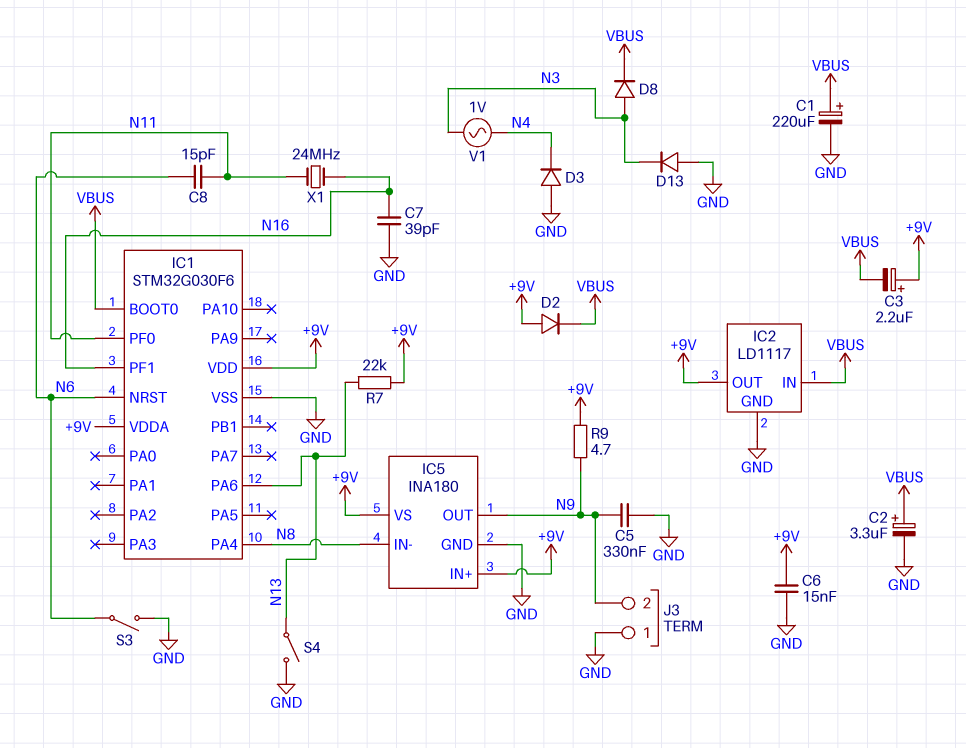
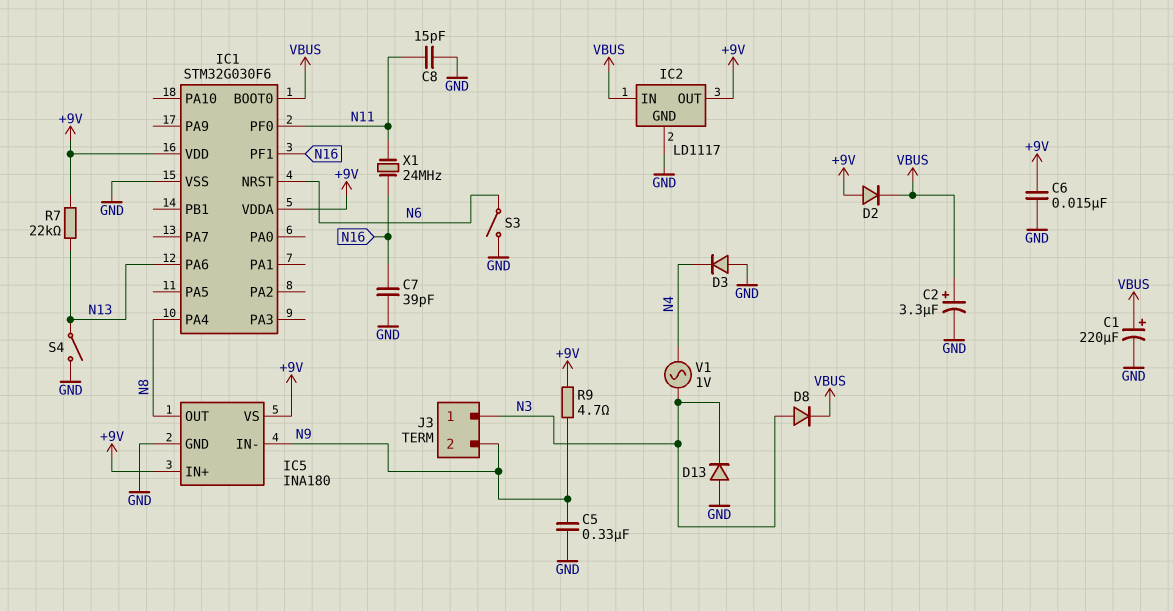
C3: 2.2uF (plus +9V, minus VBUS) -> none
C8: 15pF (N6, N11) -> 15pF (GND, N11)
IC5 pin IN-: N8 -> N9
IC5 pin OUT: N9 -> N8
J3 pin 1: GND -> N3

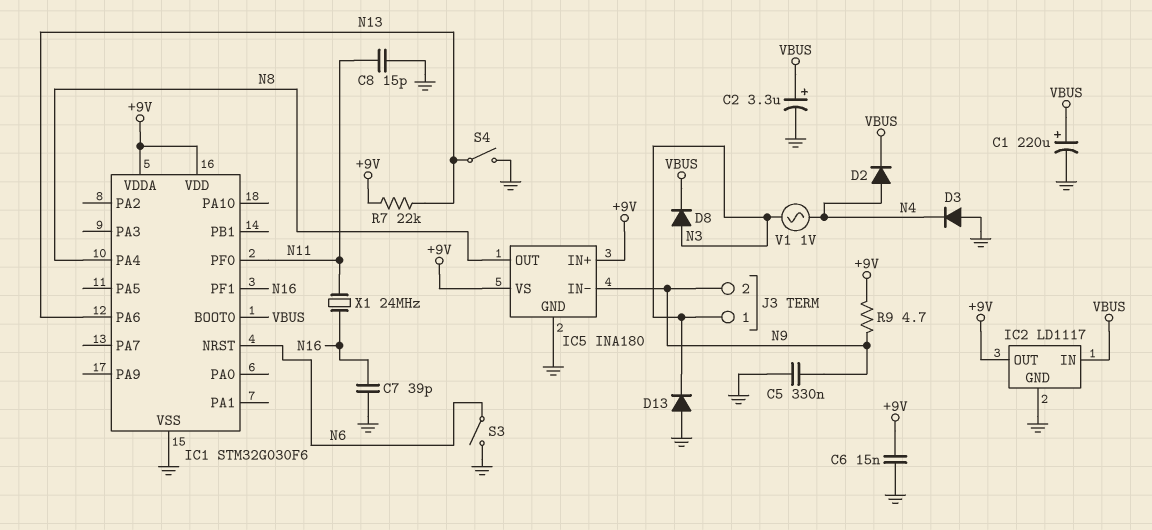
D2: diode (A +9V, K VBUS) -> diode (A N4, K VBUS)

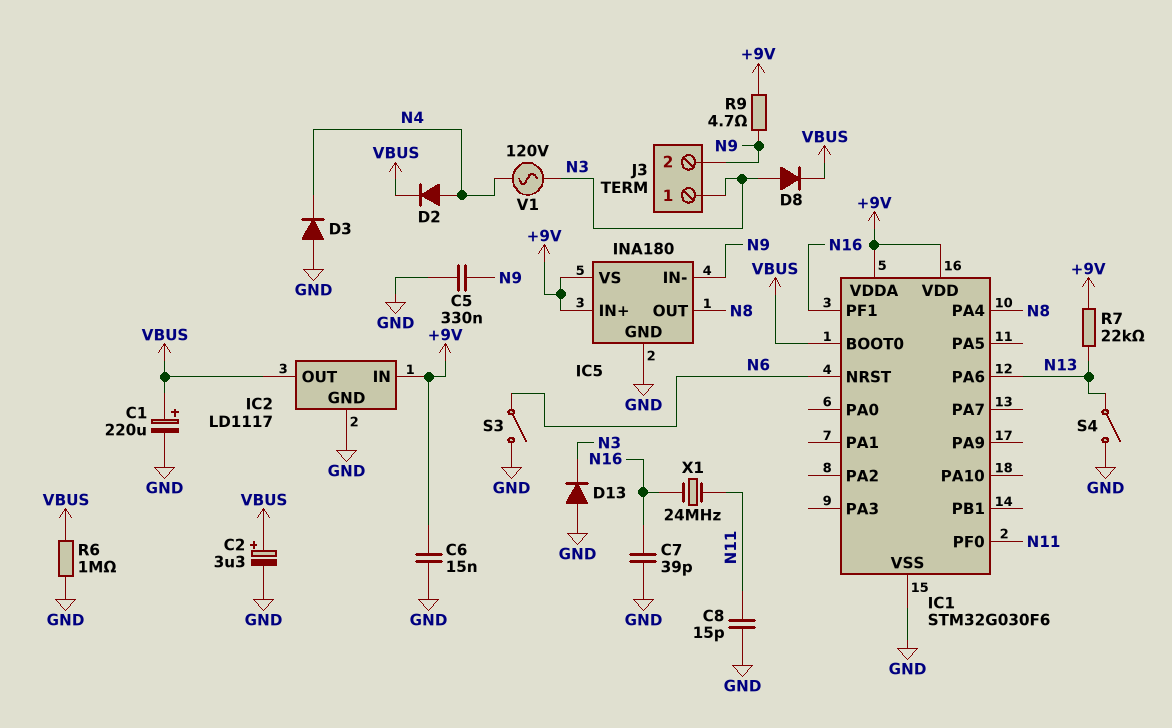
IC2 pin IN: VBUS -> +9V
IC2 pin OUT: +9V -> VBUS
R6: none -> 1M (GND, VBUS)
V1: AC 1V (N3, N4) -> AC 120V (N3, N4)

